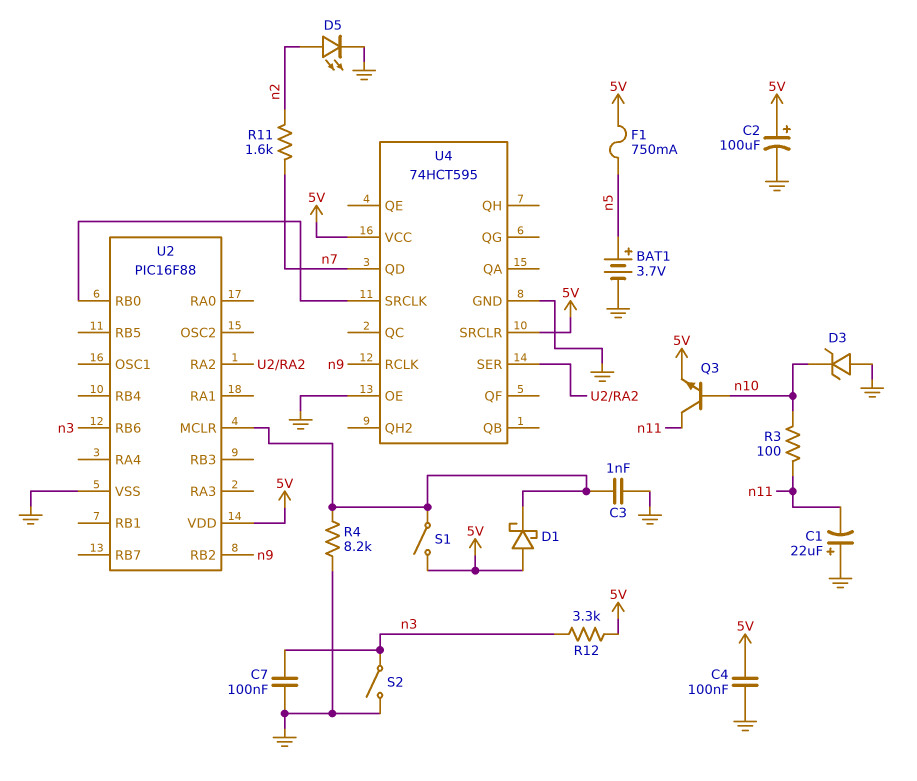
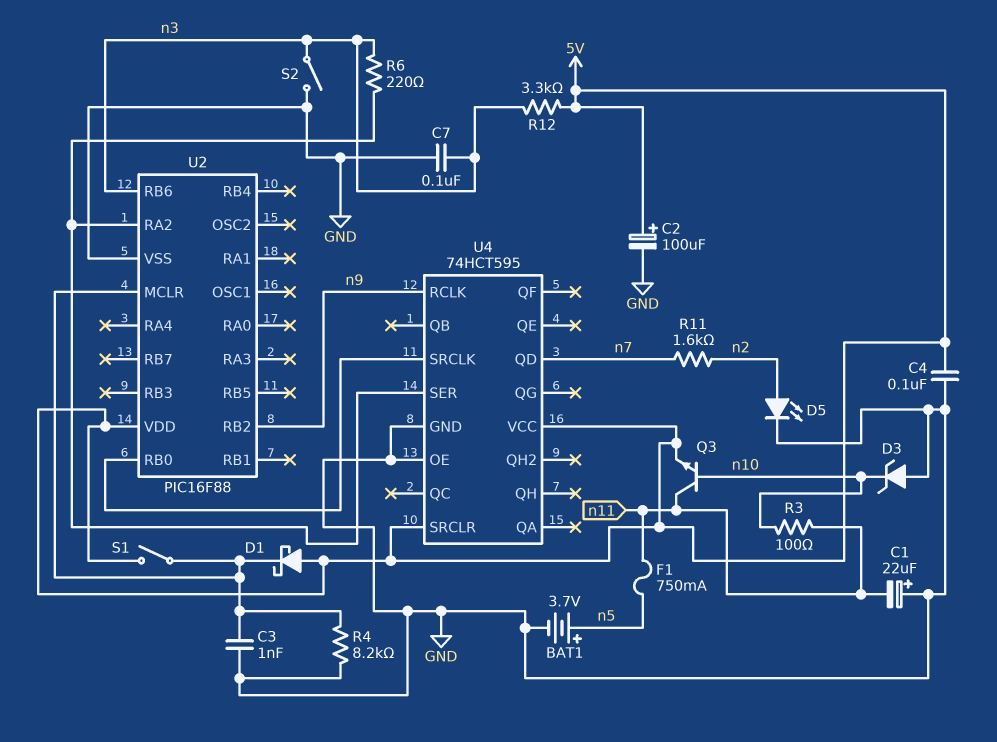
F1: 750mA (5V, n5) -> 750mA (n5, n11)
R6: none -> 220 (U2/RA2, n3)

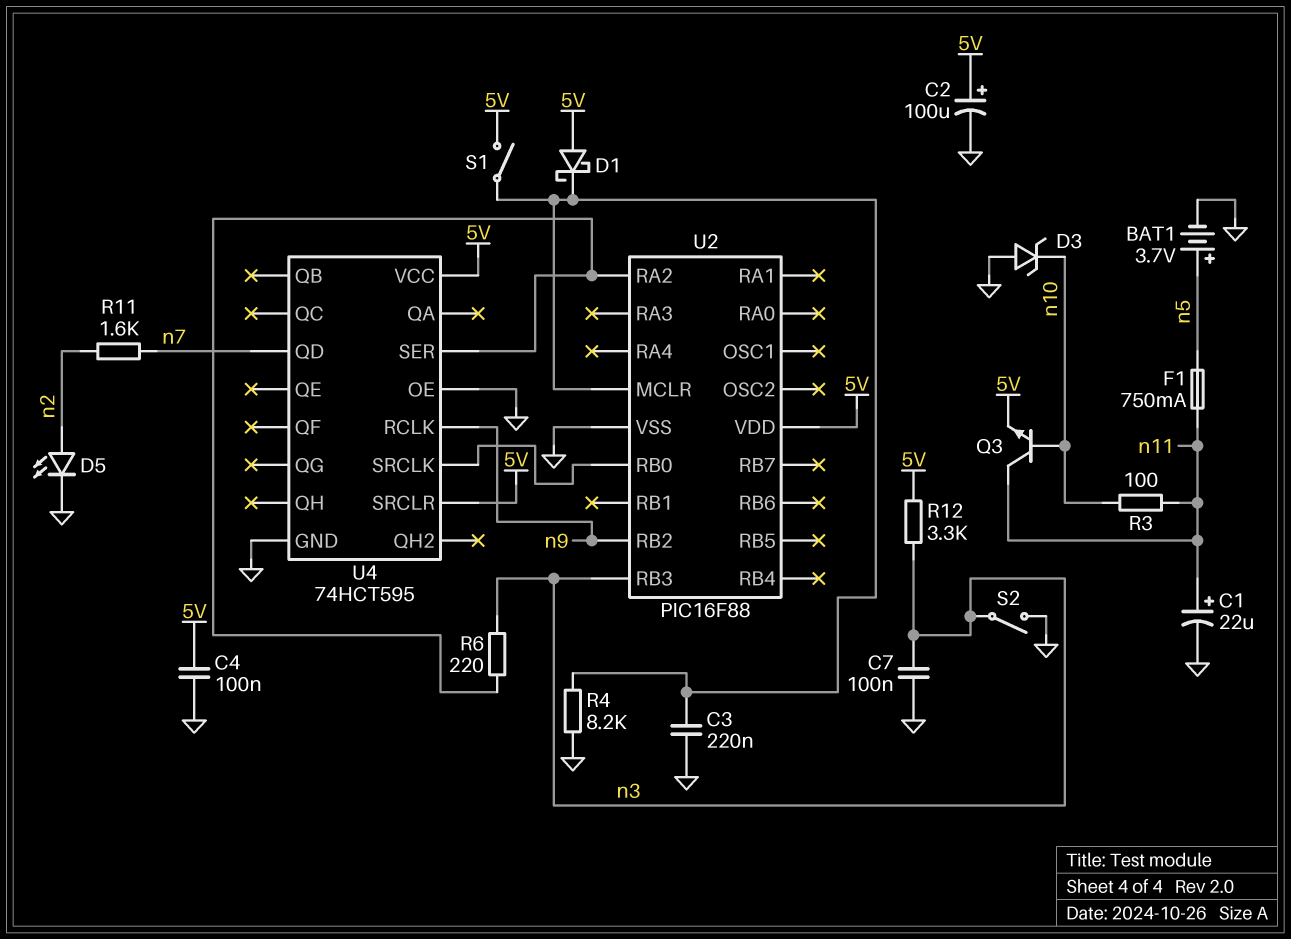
C1: 22uF (plus GND, minus n11) -> 22uF (plus n11, minus GND)
C3: 1nF (GND, U2/MCLR) -> 220nF (GND, U2/MCLR)
U2 pin RB3: none -> n3
U2 pin RB6: n3 -> none

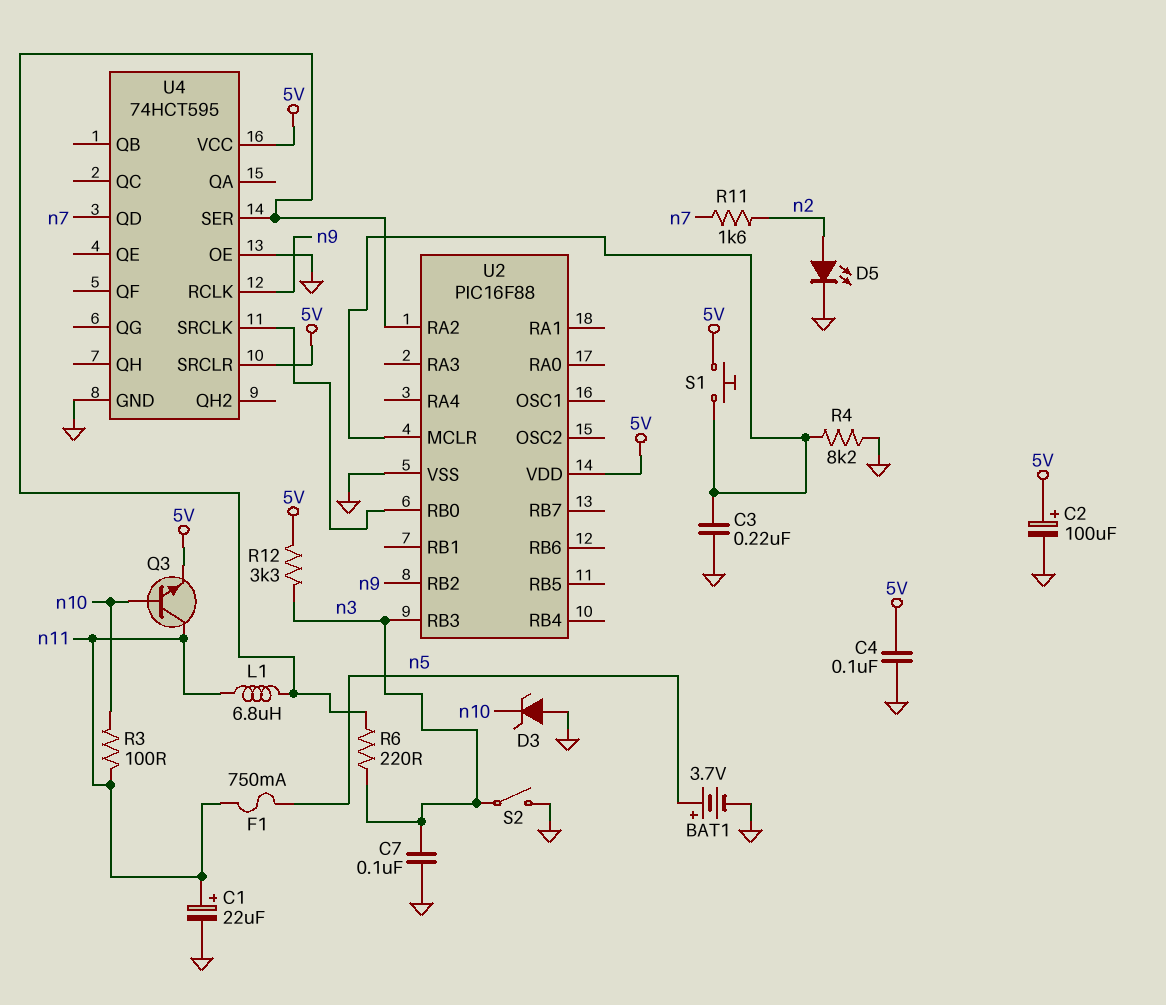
D1: schottky (A 5V, K U2/MCLR) -> none
L1: none -> 6.8uH (U2/RA2, n11)
S1: switch (5V, U2/MCLR) -> button (5V, U2/MCLR)

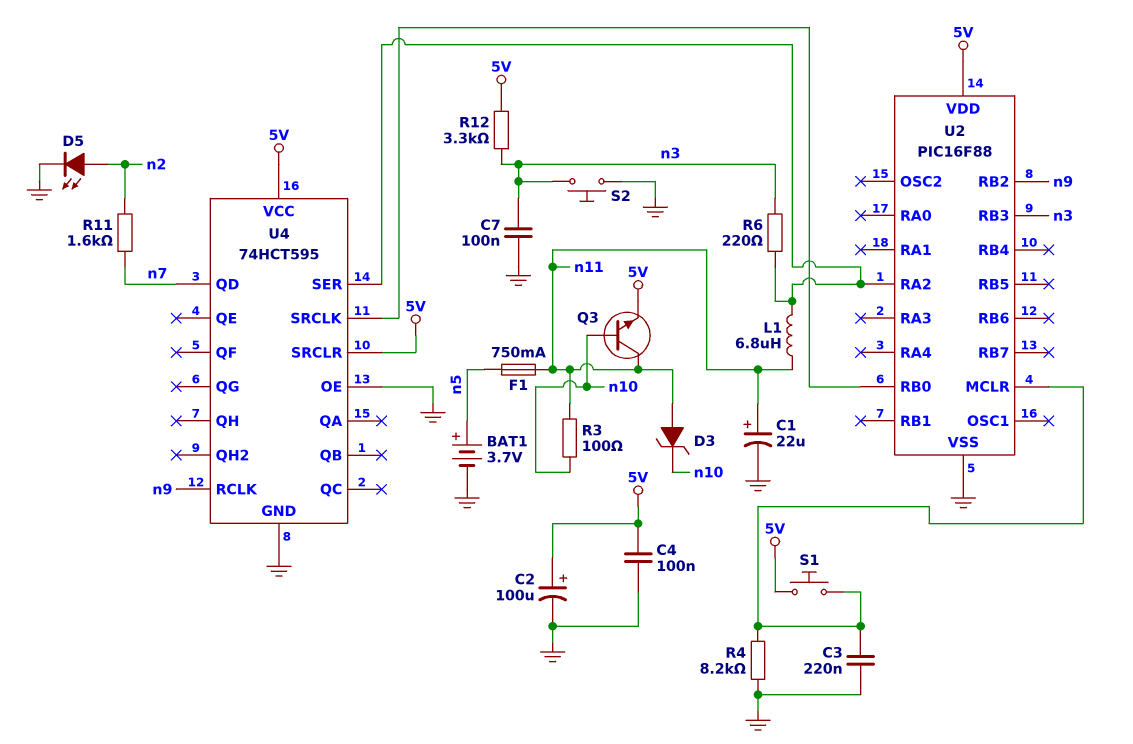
D3: zener (A GND, K n10) -> zener (A n11, K n10)
S2: switch (GND, n3) -> button (GND, n3)

